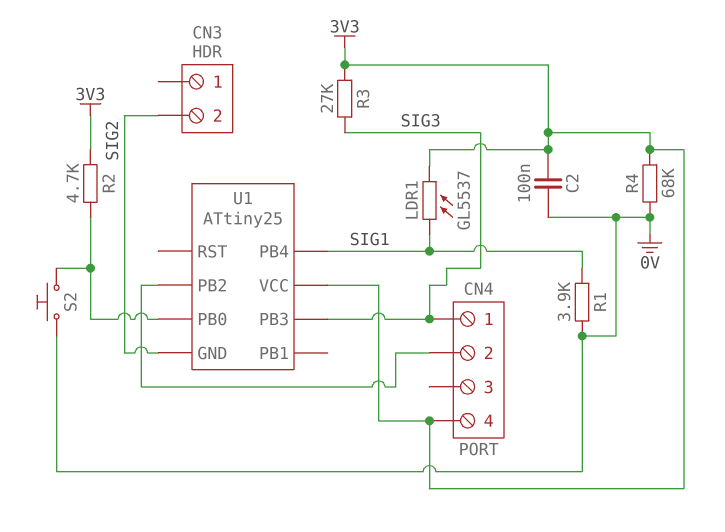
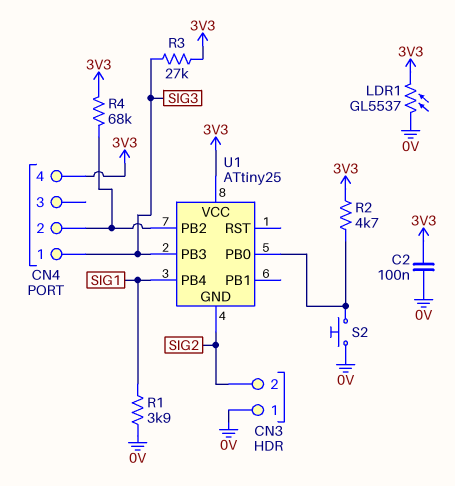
CN3 pin 1: none -> 0V
LDR1: GL5537 (3V3, SIG1) -> GL5537 (0V, 3V3)
R4: 68k (0V, 3V3) -> 68k (3V3, CN4/2)

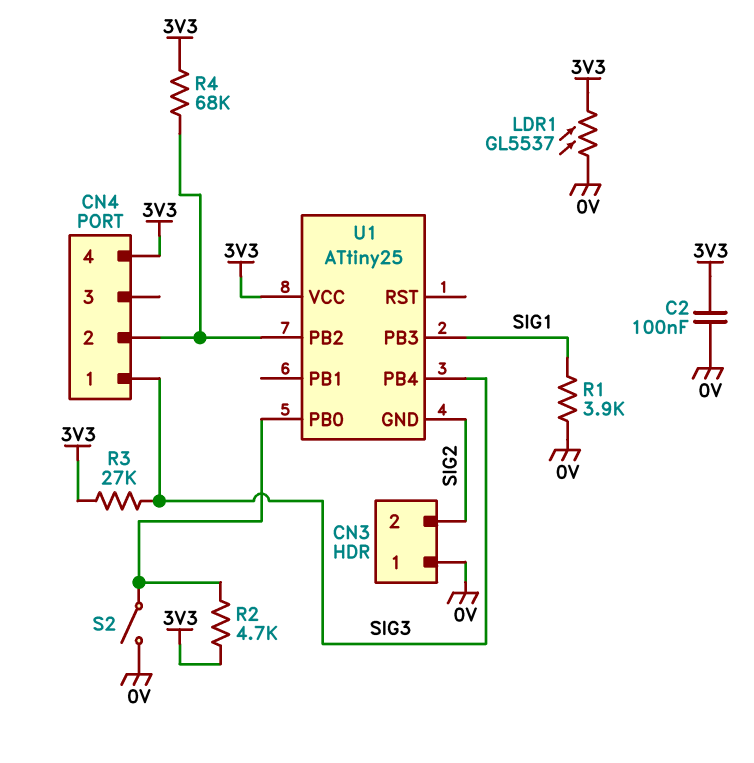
S2: button (0V, U1/PB0) -> switch (0V, U1/PB0)
U1 pin PB3: SIG3 -> SIG1
U1 pin PB4: SIG1 -> SIG3

